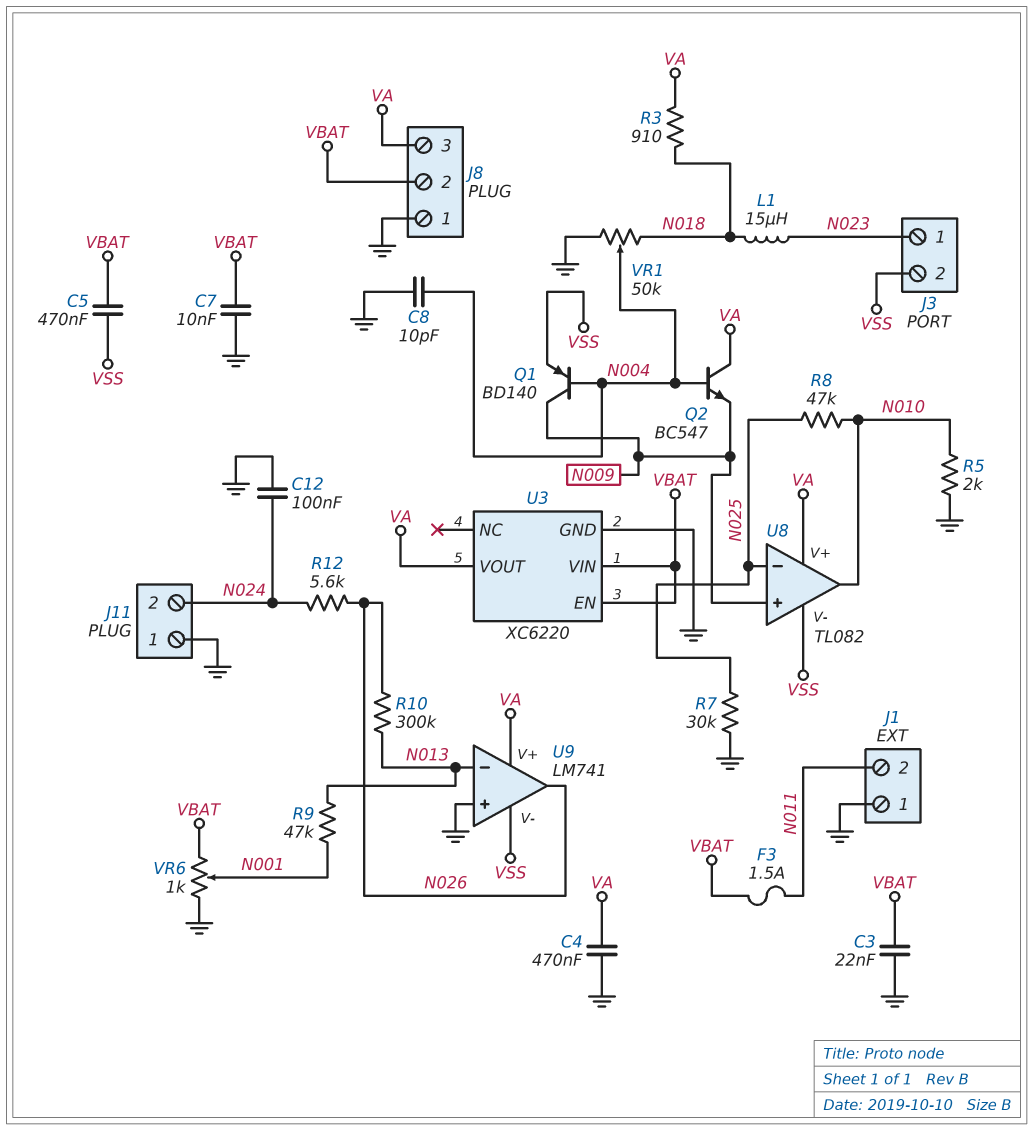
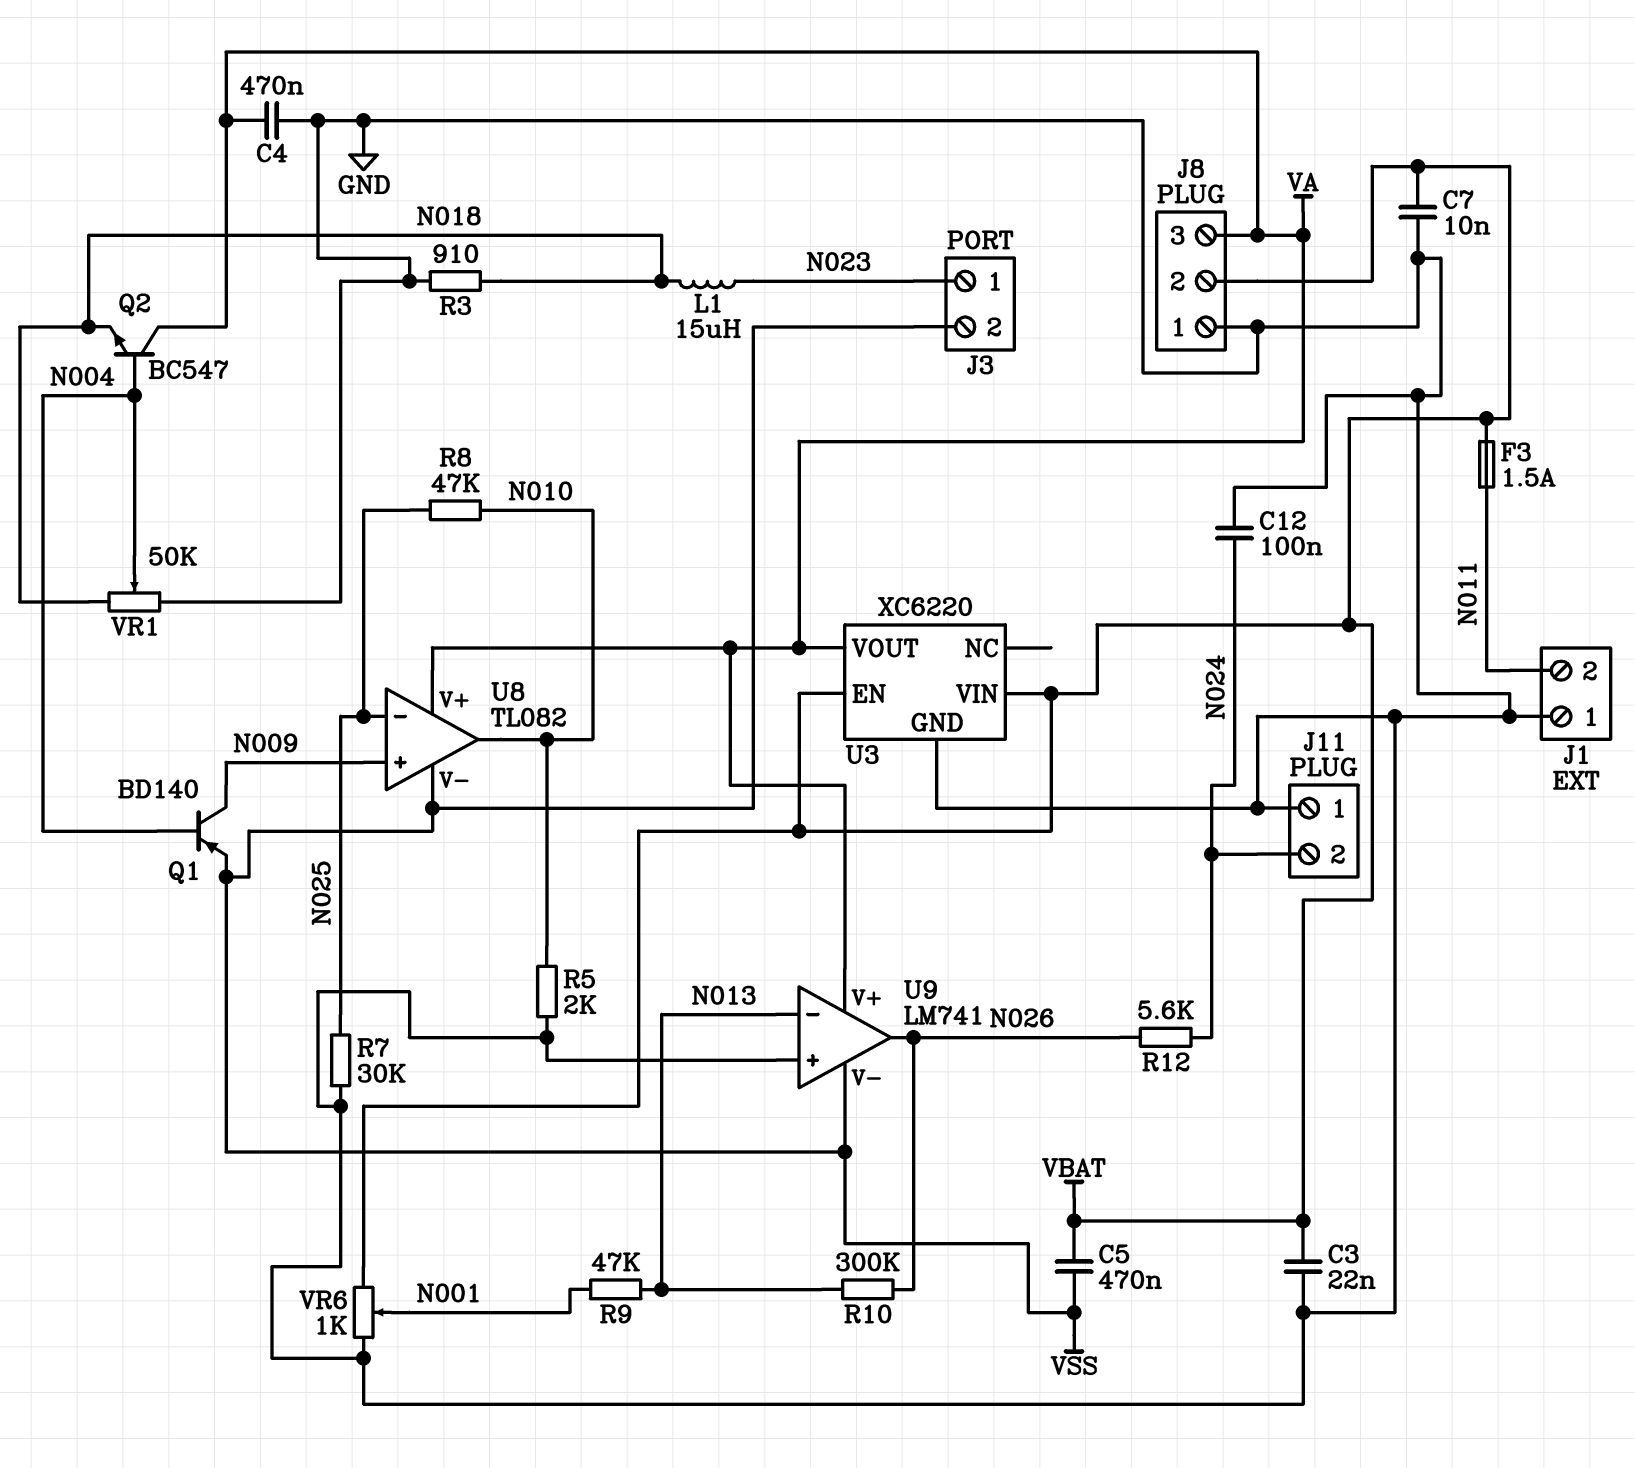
C8: 10pF (GND, N004) -> none
Q2: NPN BC547 (B N004, C VA, E N009) -> NPN BC547 (B N004, C VA, E N018)
R3: 910 (N018, VA) -> 910 (GND, N018)

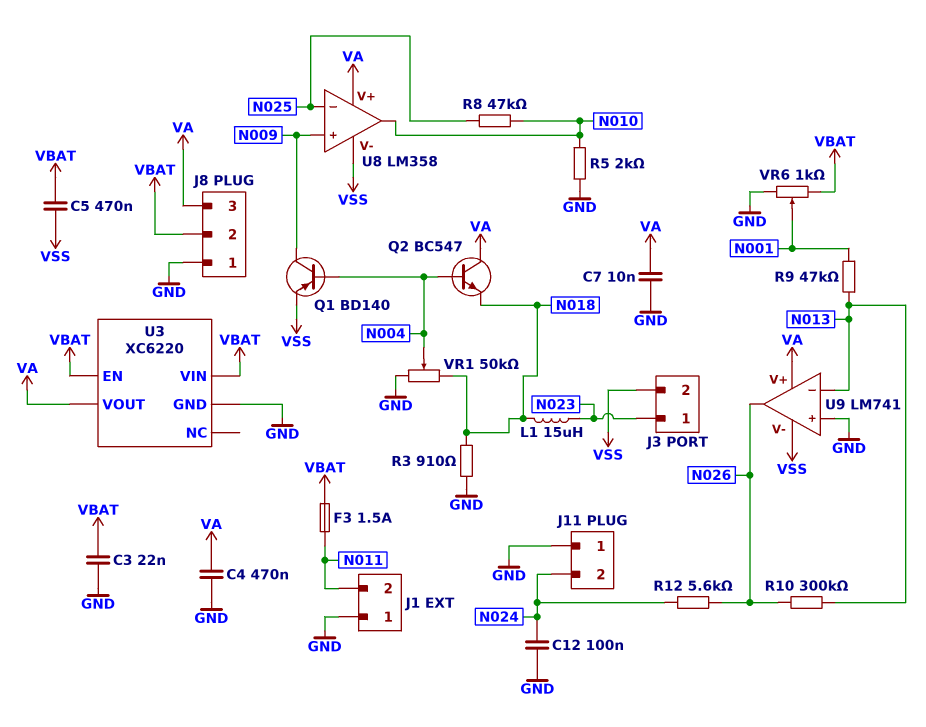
C7: 10nF (GND, VBAT) -> 10nF (GND, VA)
R7: 30k (GND, N025) -> none
U8: TL082 -> LM358

